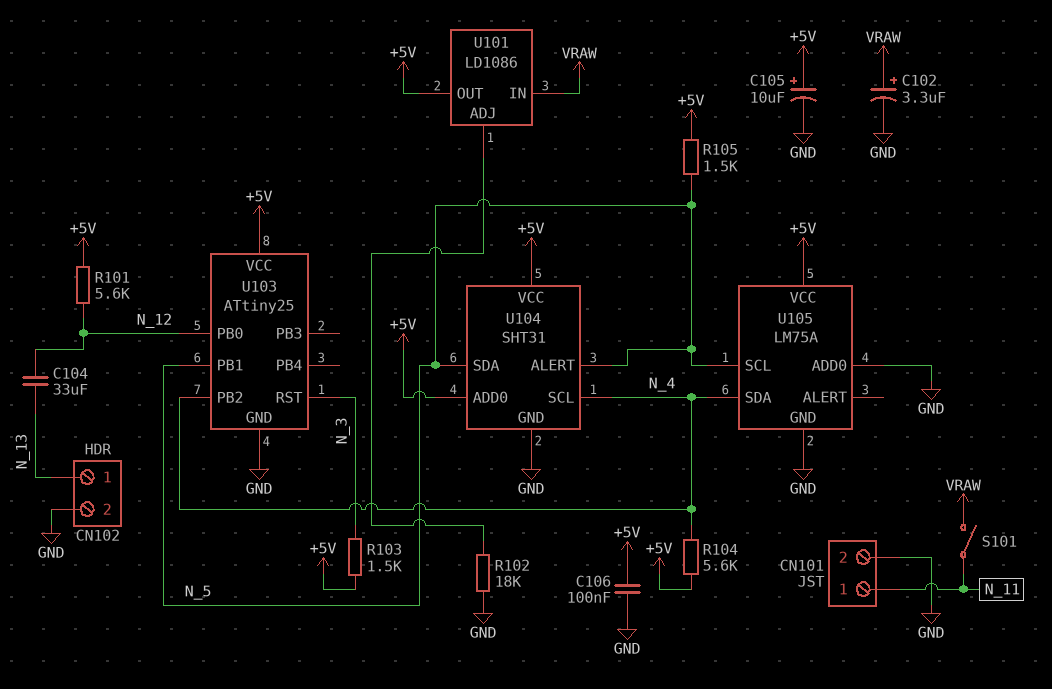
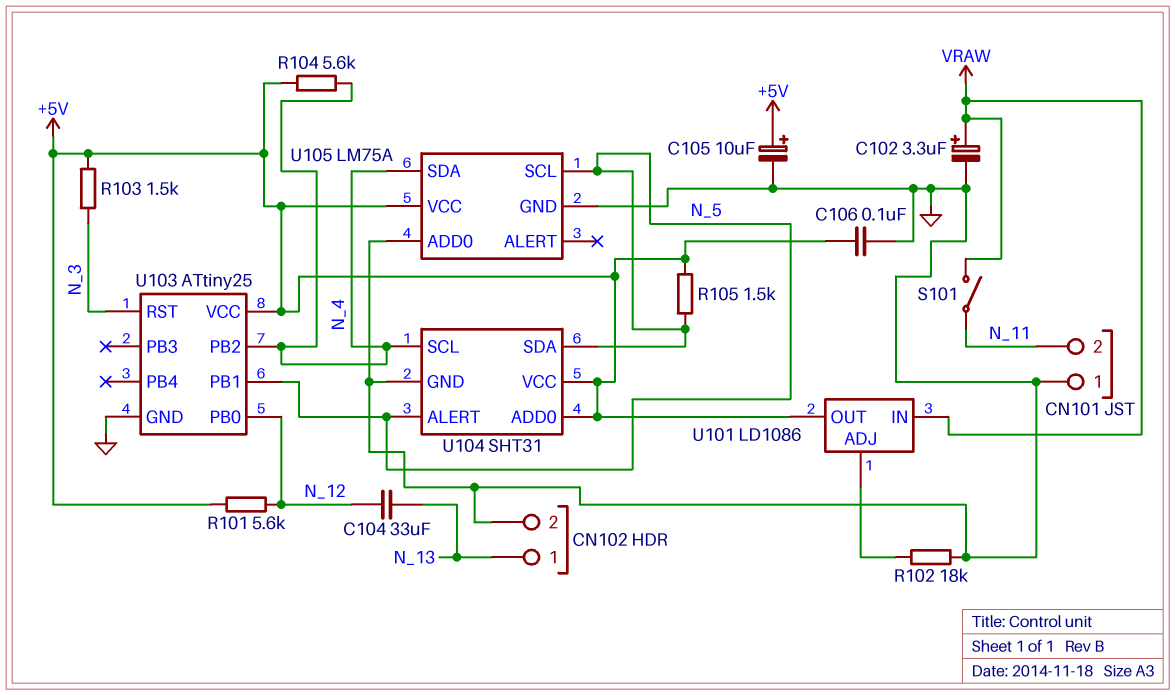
CN101 pin 1: N_11 -> GND
CN101 pin 2: GND -> N_11

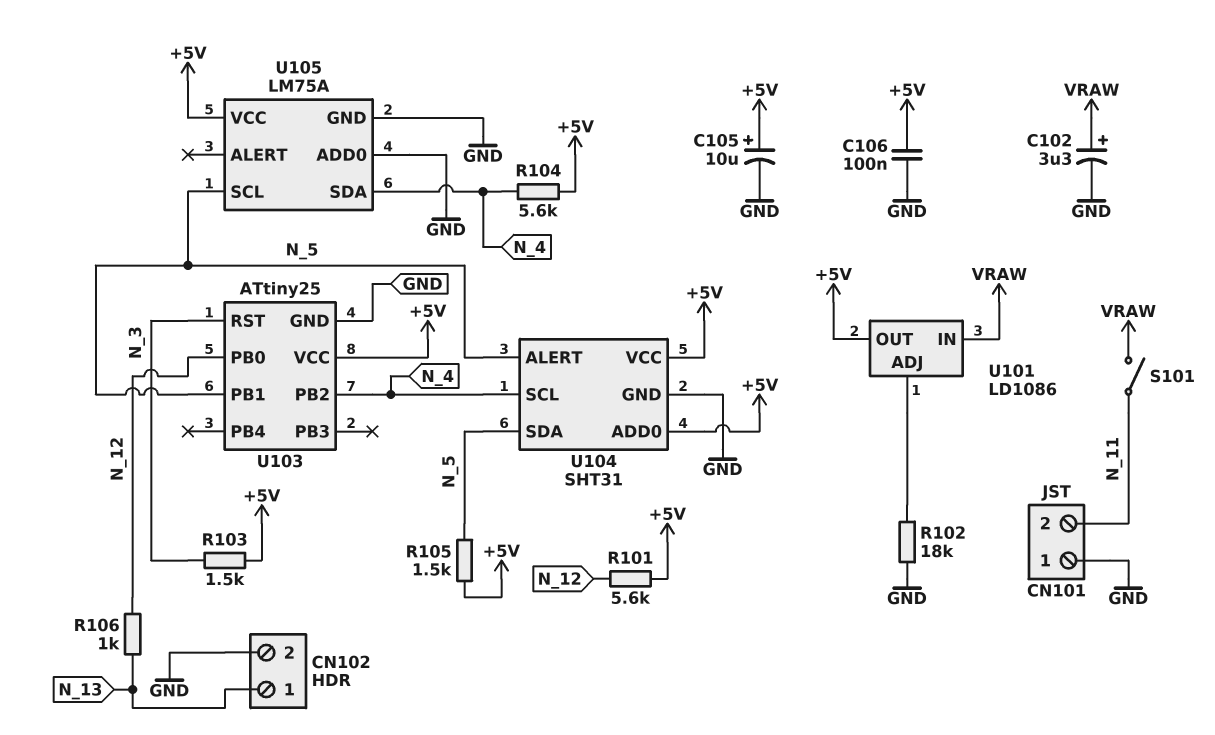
C104: 33uF (N_12, N_13) -> none
R106: none -> 1k (N_12, N_13)

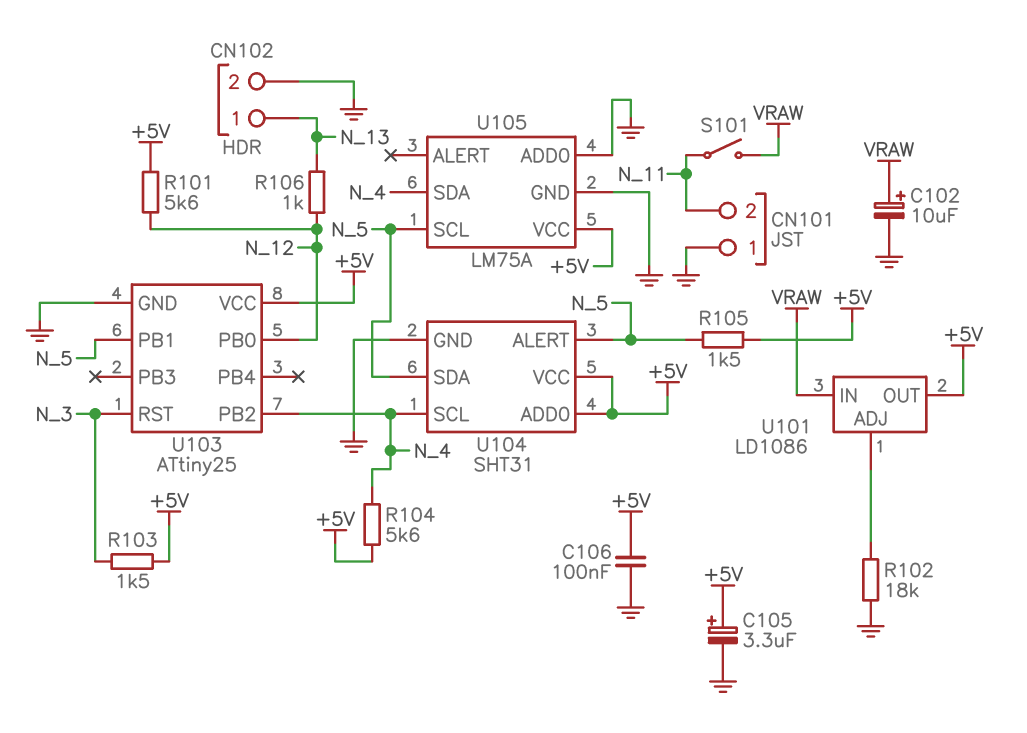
C102: 3.3uF (plus VRAW, minus GND) -> 10uF (plus VRAW, minus GND)
C105: 10uF (plus +5V, minus GND) -> 3.3uF (plus +5V, minus GND)

